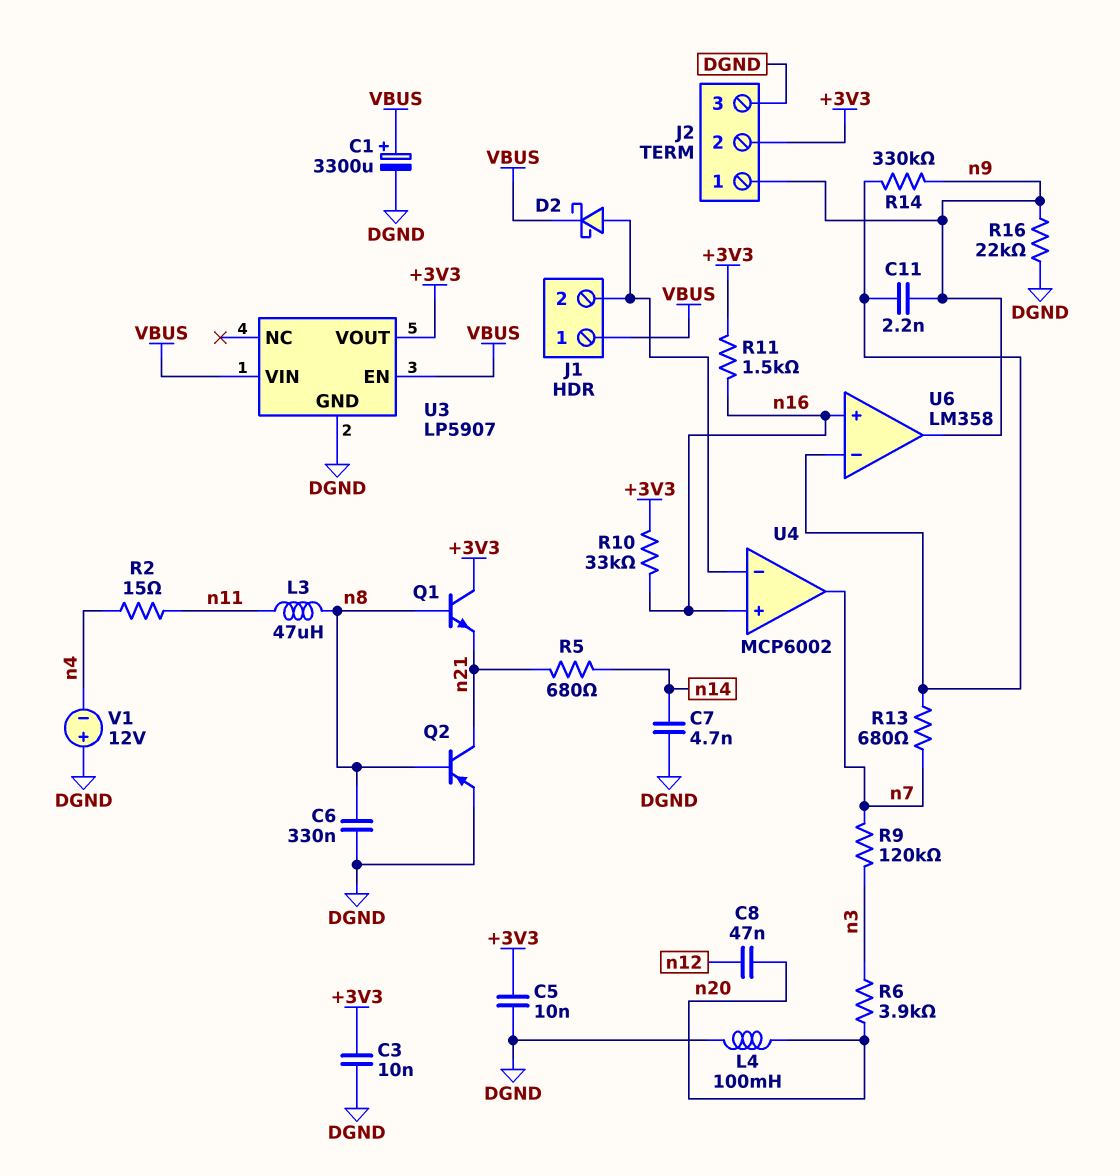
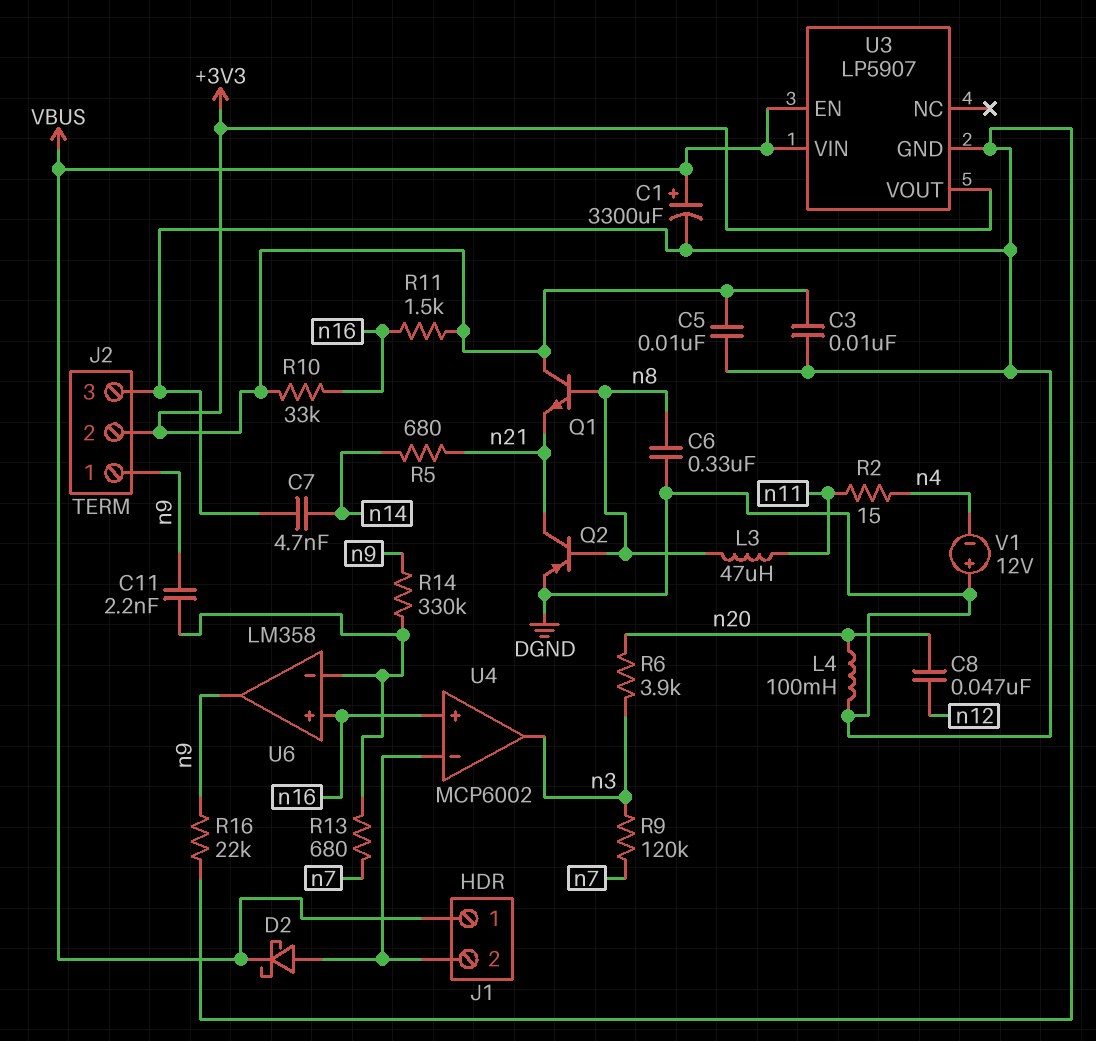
U4 pin out: n7 -> n3

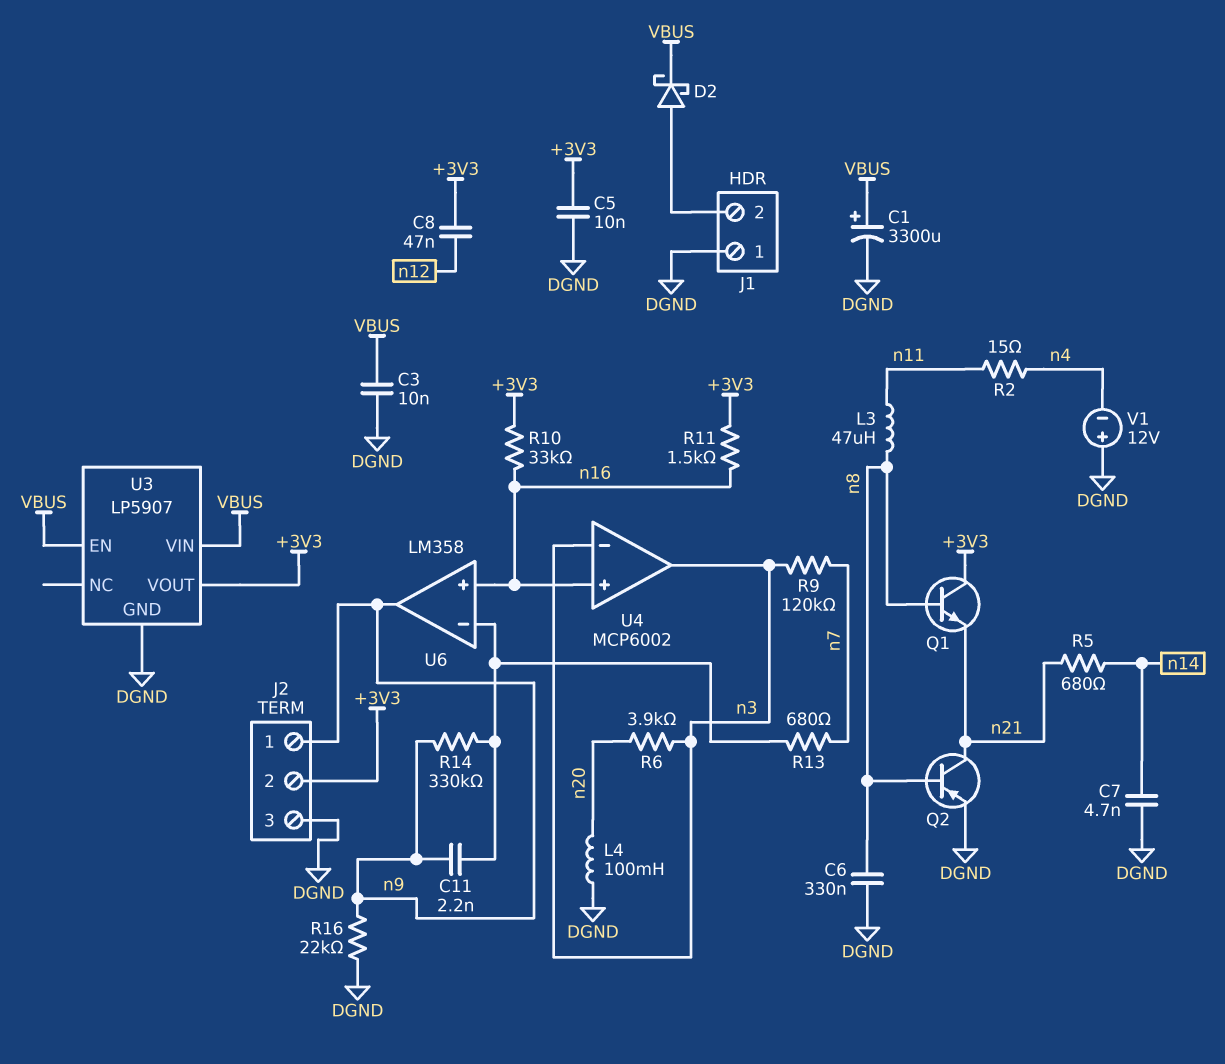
C3: 10nF (+3V3, DGND) -> 10nF (DGND, VBUS)
C8: 47nF (n12, n20) -> 47nF (+3V3, n12)
J1 pin 1: VBUS -> DGND
U4 pin in-: J1/2 -> n3

